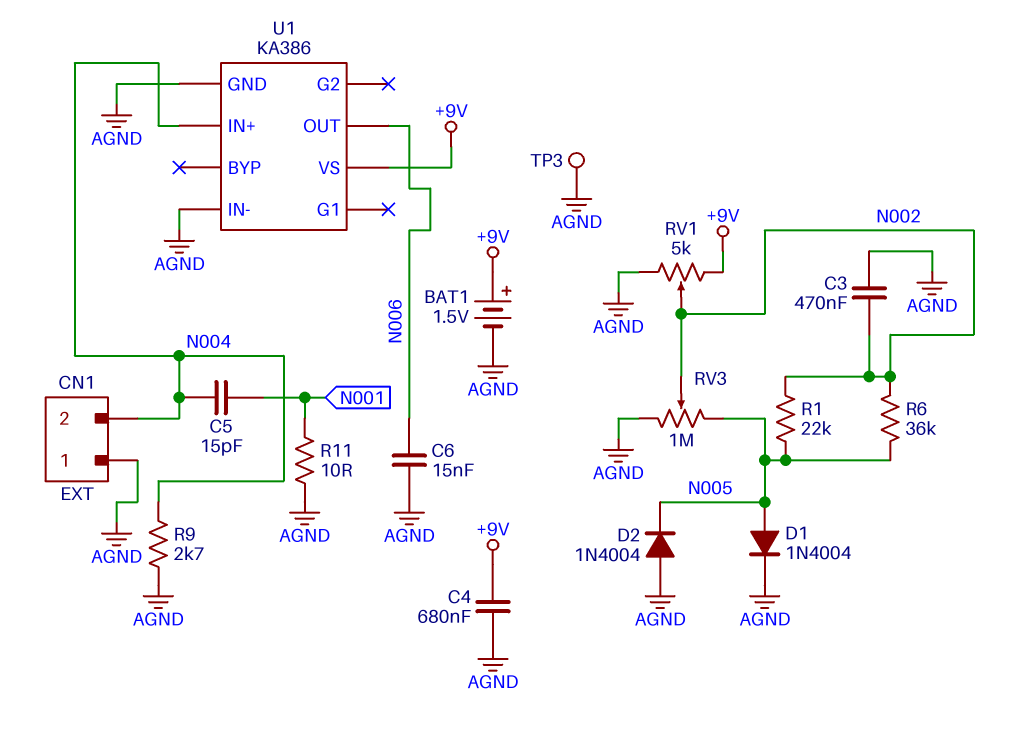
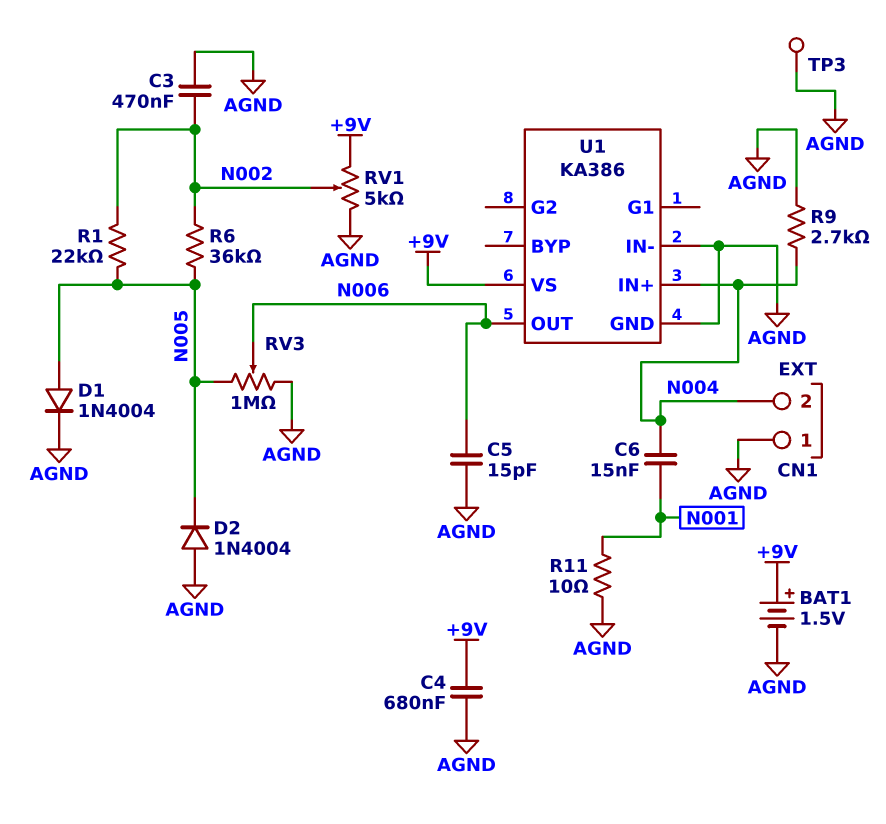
C5: 15pF (N001, N004) -> 15pF (AGND, N006)
C6: 15nF (AGND, N006) -> 15nF (N001, N004)
RV3: 1M (AGND, N005, wiper N002) -> 1M (AGND, N005, wiper N006)

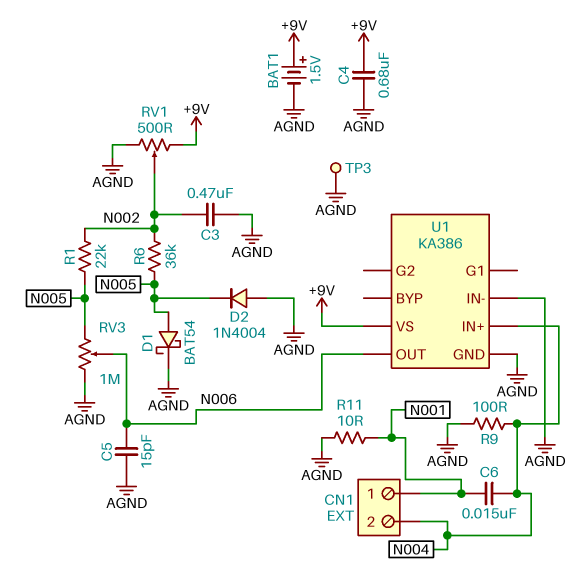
CN1 pin 1: AGND -> N001
D1: diode 1N4004 (A N005, K AGND) -> schottky BAT54 (A N005, K AGND)
R9: 2.7k (AGND, N004) -> 100 (AGND, N004)
RV1: 5k (+9V, AGND, wiper N002) -> 500 (+9V, AGND, wiper N002)

